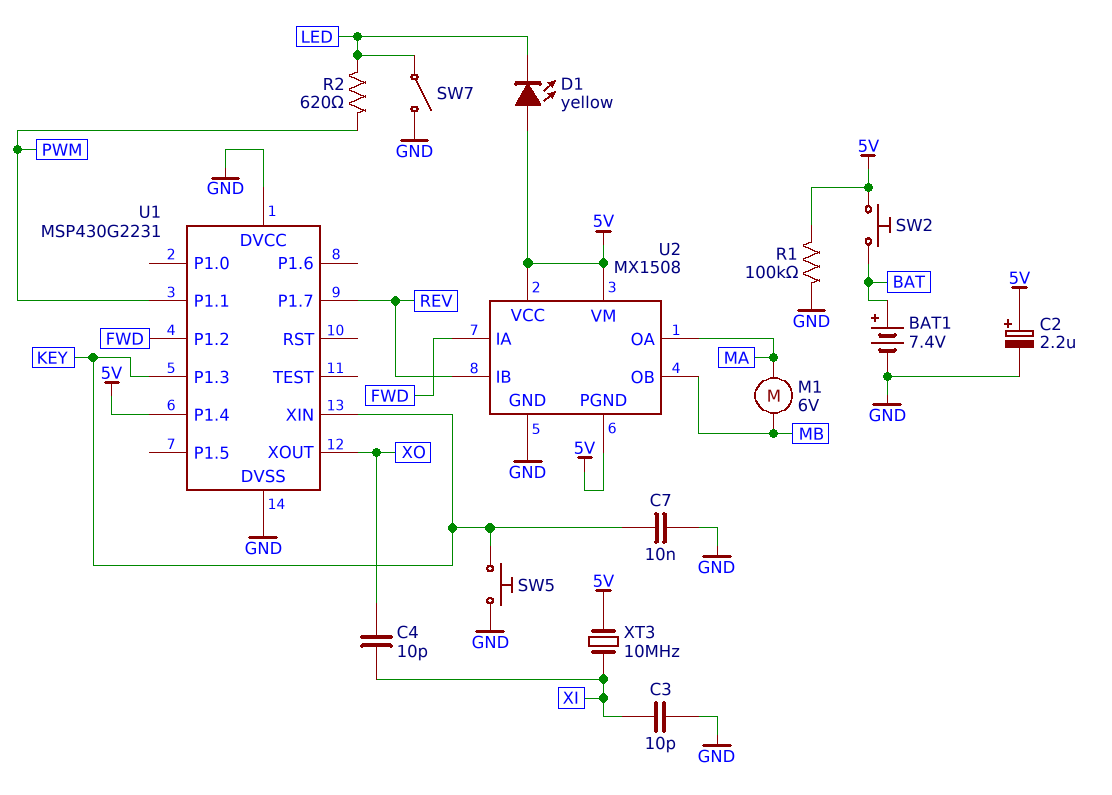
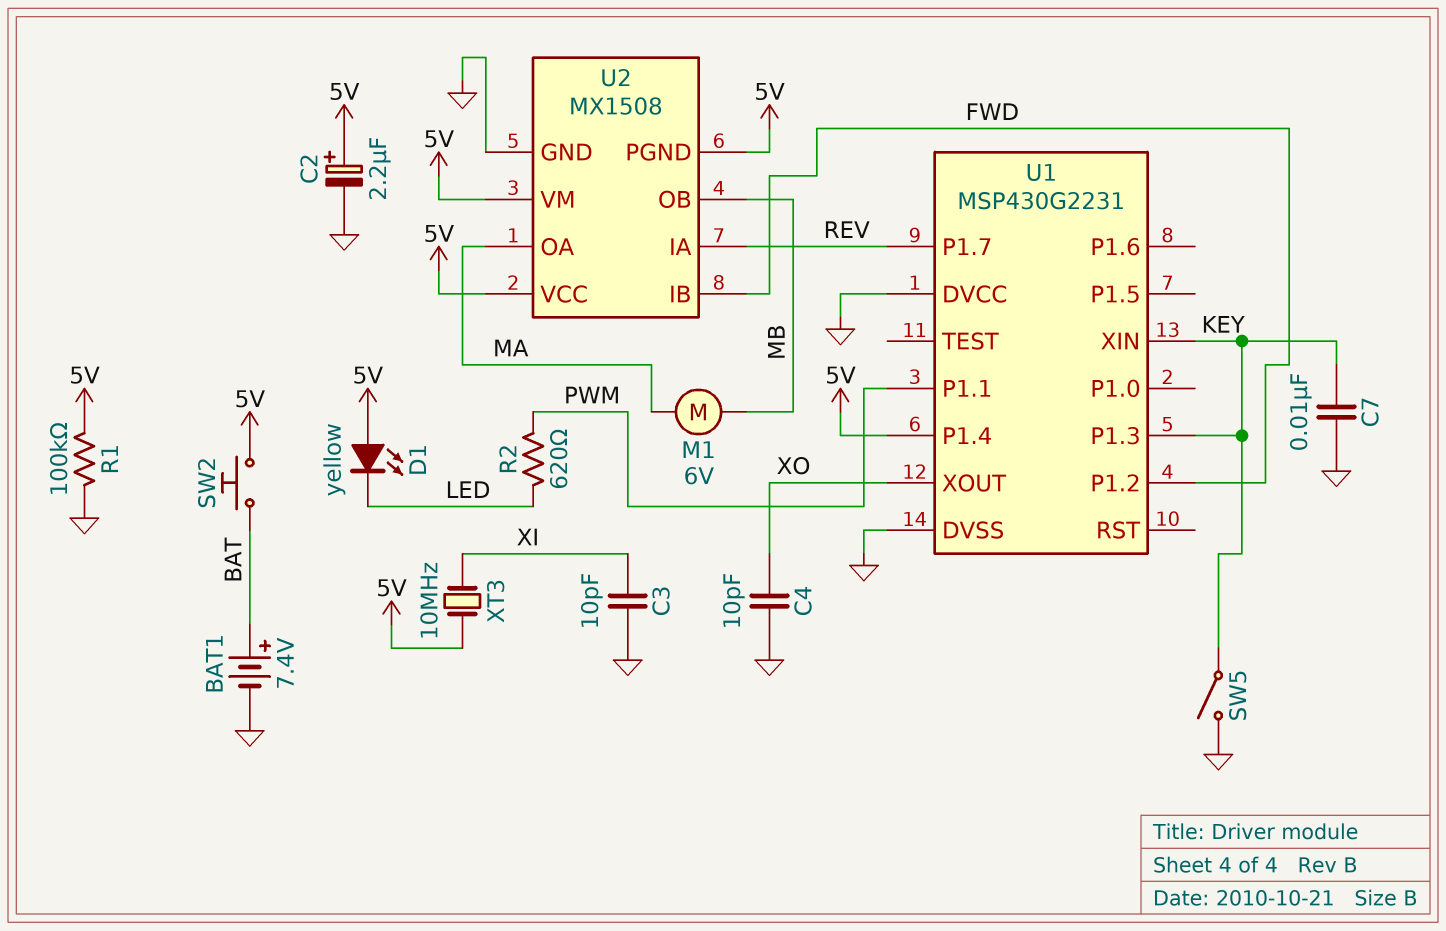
C4: 10pF (XI, XO) -> 10pF (GND, XO)
SW5: button (GND, KEY) -> switch (GND, KEY)
SW7: switch (GND, LED) -> none
U2 pin IA: FWD -> REV
U2 pin IB: REV -> FWD

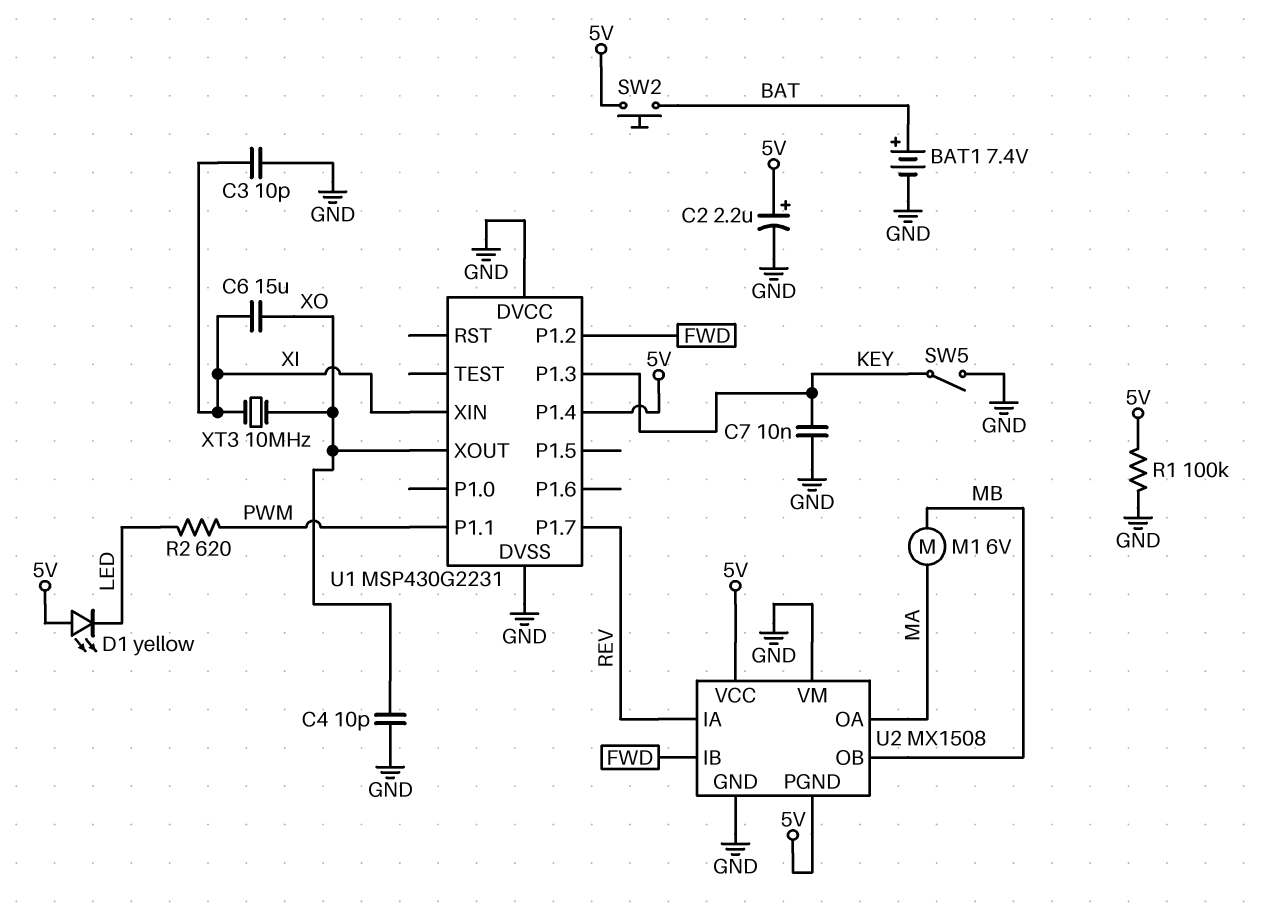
C6: none -> 15uF (XI, XO)
U1 pin XIN: KEY -> XI
U2 pin VM: 5V -> GND
XT3: 10MHz (5V, XI) -> 10MHz (XI, XO)

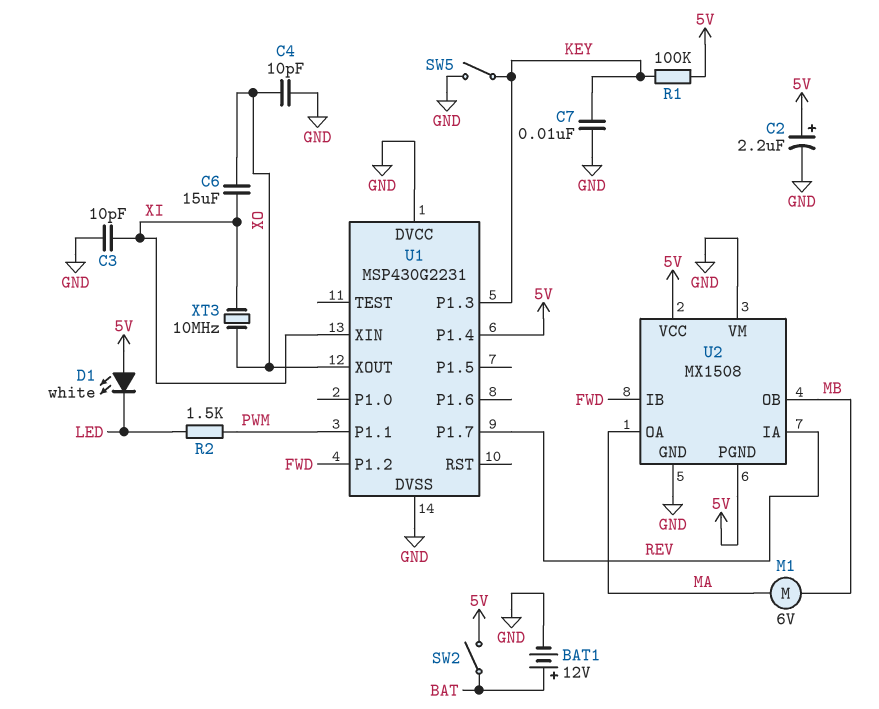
BAT1: 7.4V (plus BAT, minus GND) -> 12V (plus BAT, minus GND)
D1: LED yellow (A 5V, K LED) -> LED white (A 5V, K LED)
R1: 100k (5V, GND) -> 100k (5V, KEY)
R2: 620 (LED, PWM) -> 1.5k (LED, PWM)
SW2: button (5V, BAT) -> switch (5V, BAT)

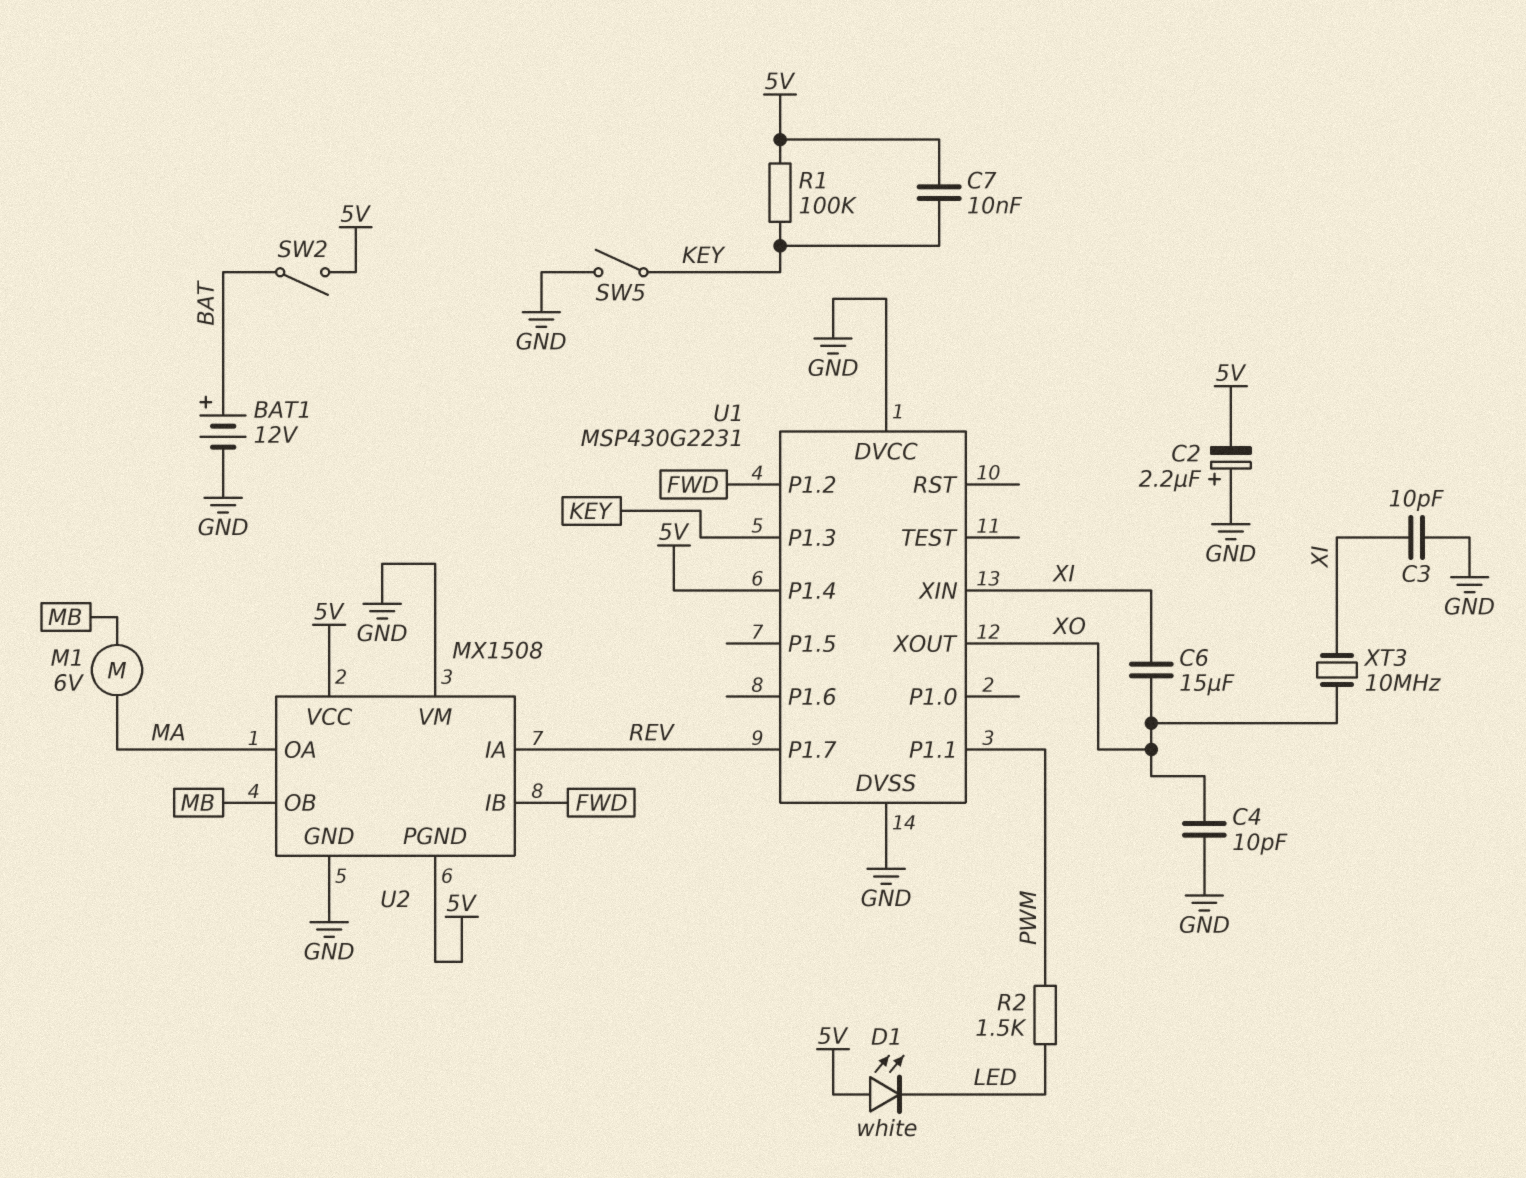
C2: 2.2uF (plus 5V, minus GND) -> 2.2uF (plus GND, minus 5V)
C7: 10nF (GND, KEY) -> 10nF (5V, KEY)

